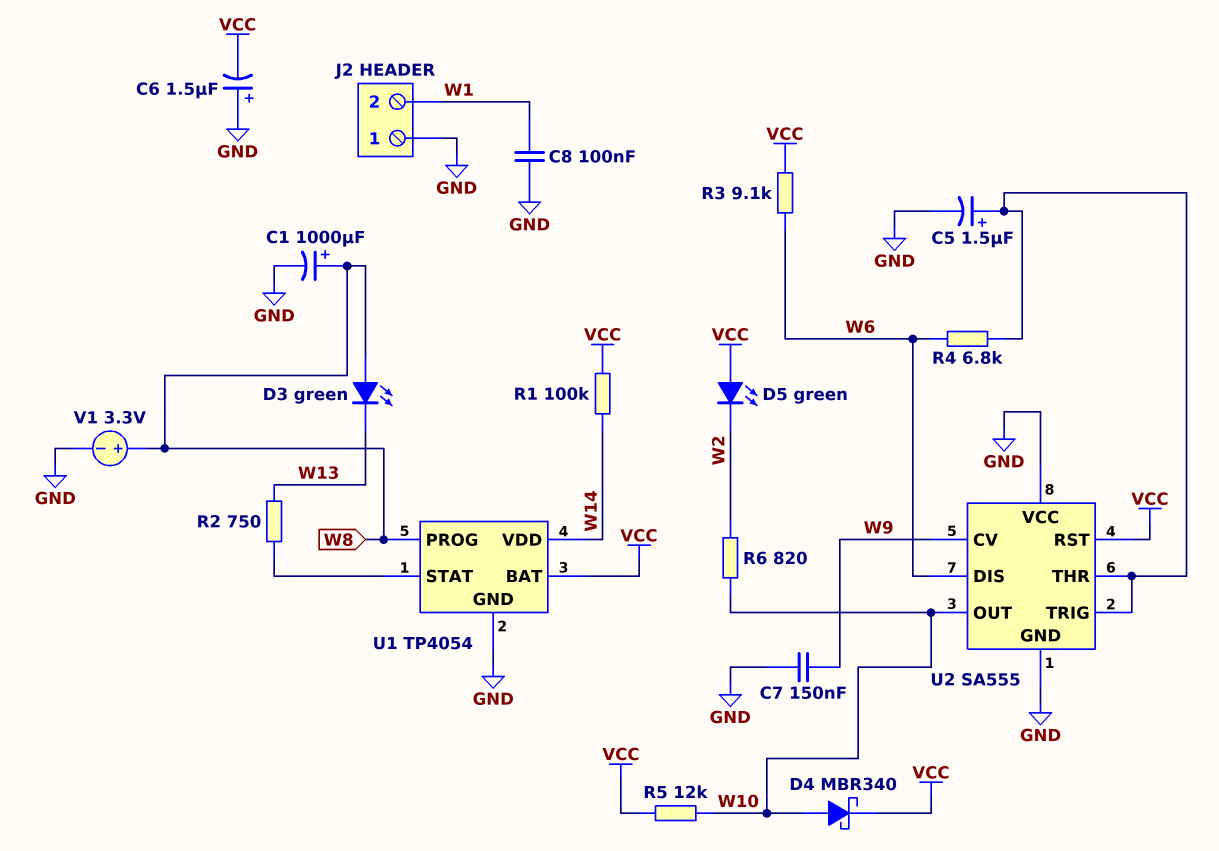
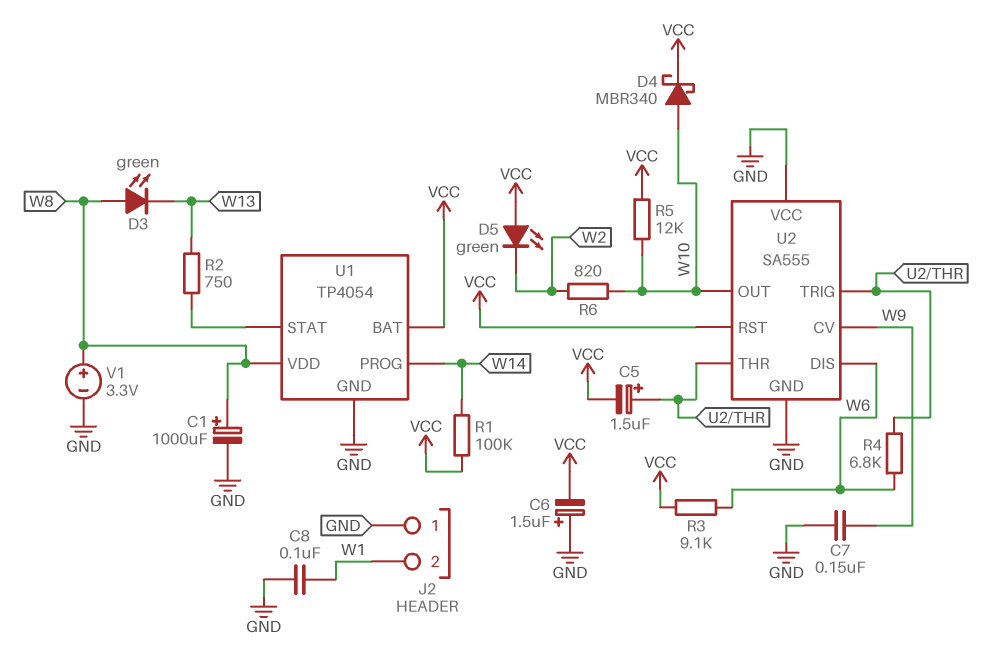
C5: 1.5uF (plus U2/THR, minus GND) -> 1.5uF (plus U2/THR, minus VCC)
U1 pin PROG: W8 -> W14
U1 pin VDD: W14 -> W8

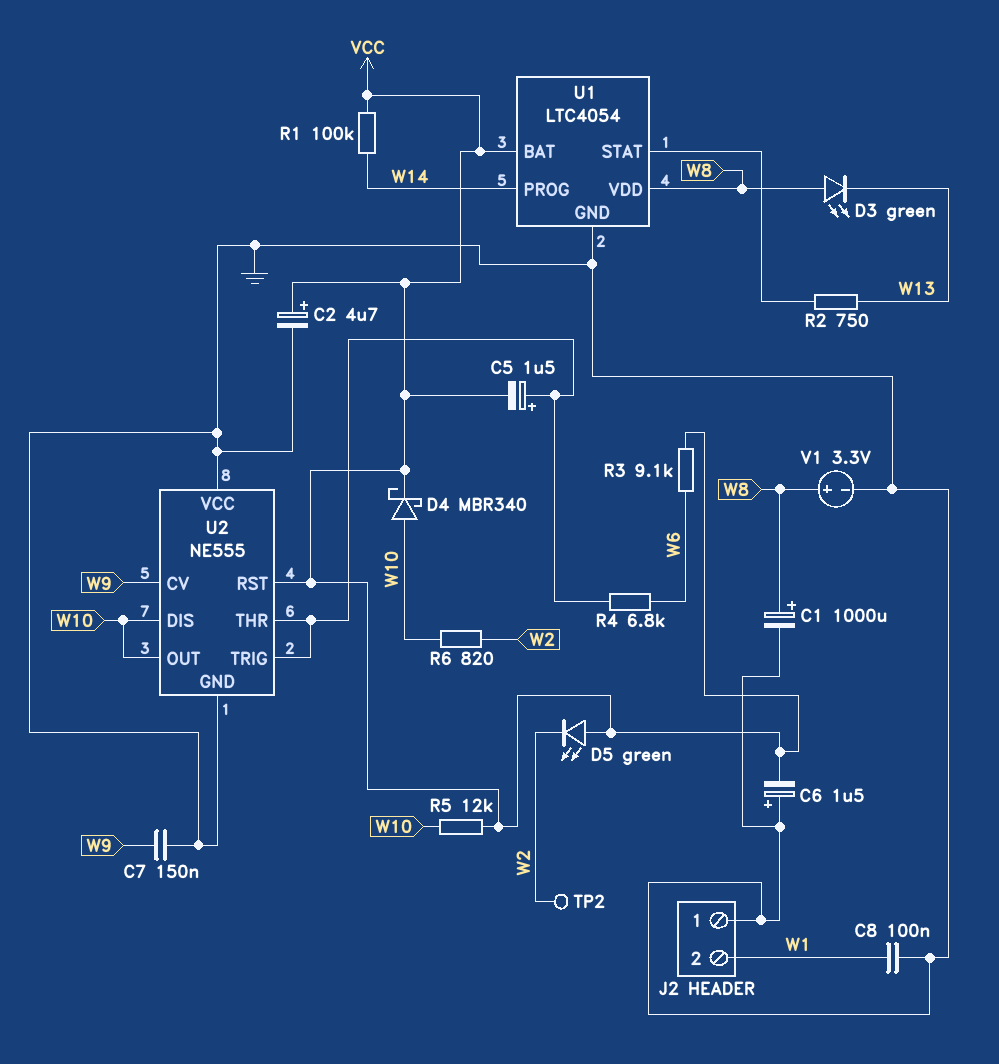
C2: none -> 4.7uF (plus VCC, minus GND)
TP2: none -> test point (W2)
U1: TP4054 -> LTC4054
U2: SA555 -> NE555
U2 pin DIS: W6 -> W10

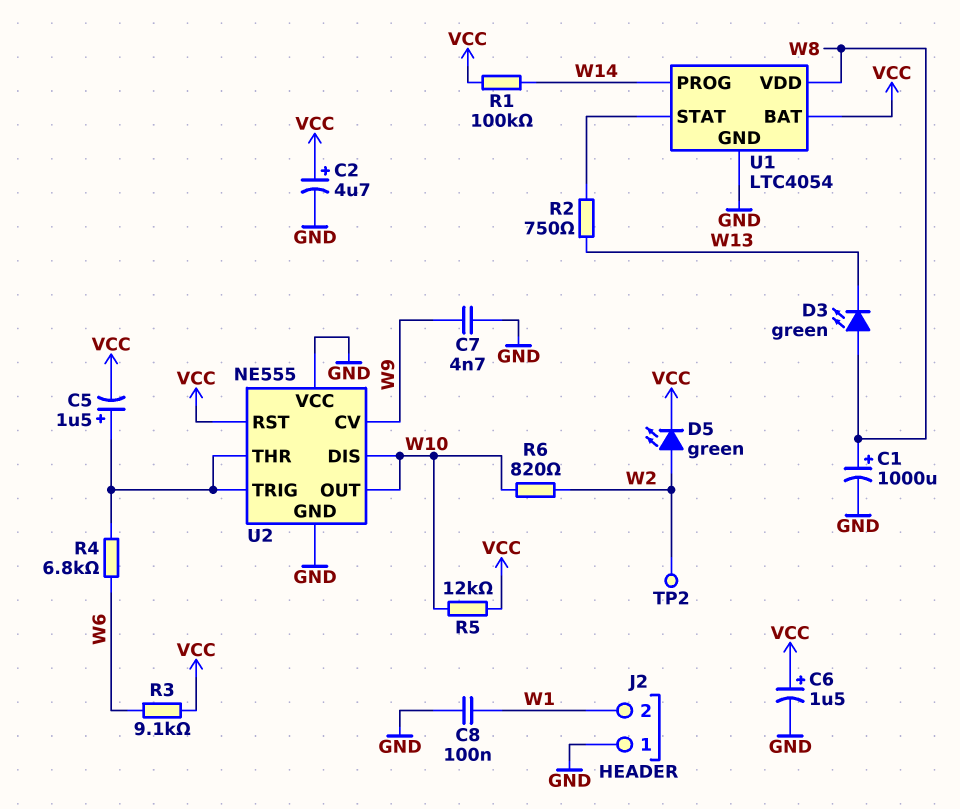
C6: 1.5uF (plus GND, minus VCC) -> 1.5uF (plus VCC, minus GND)
C7: 150nF (GND, W9) -> 4.7nF (GND, W9)
D4: schottky MBR340 (A W10, K VCC) -> none
D5: LED green (A VCC, K W2) -> LED green (A W2, K VCC)
V1: 3.3V (plus W8, minus GND) -> none

